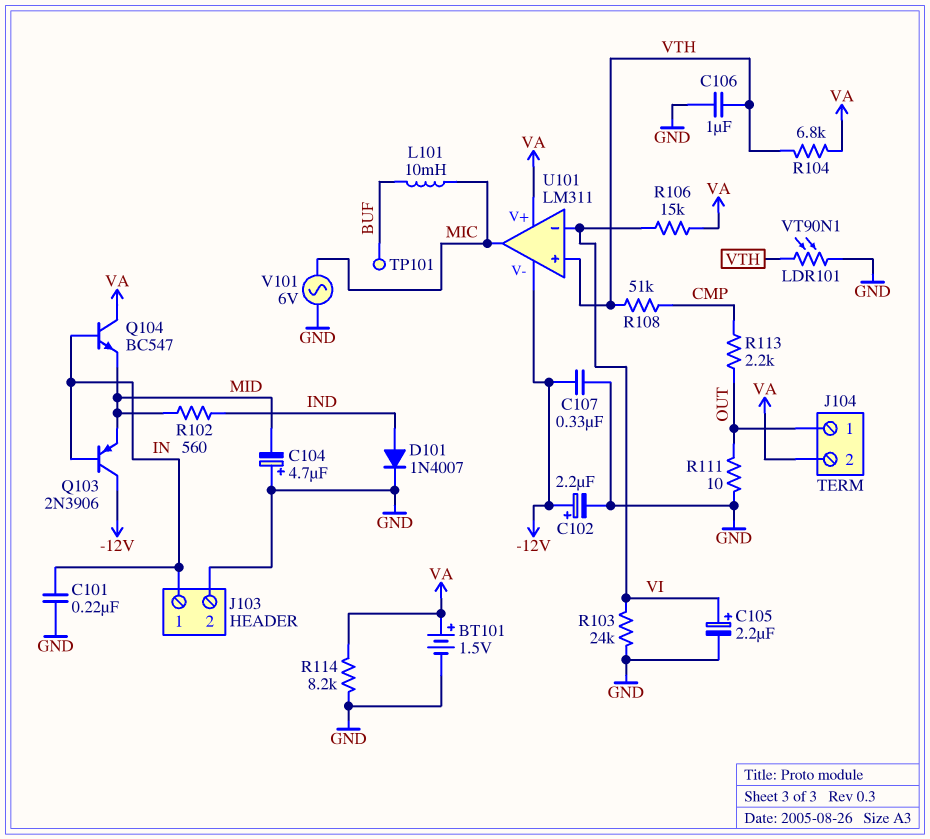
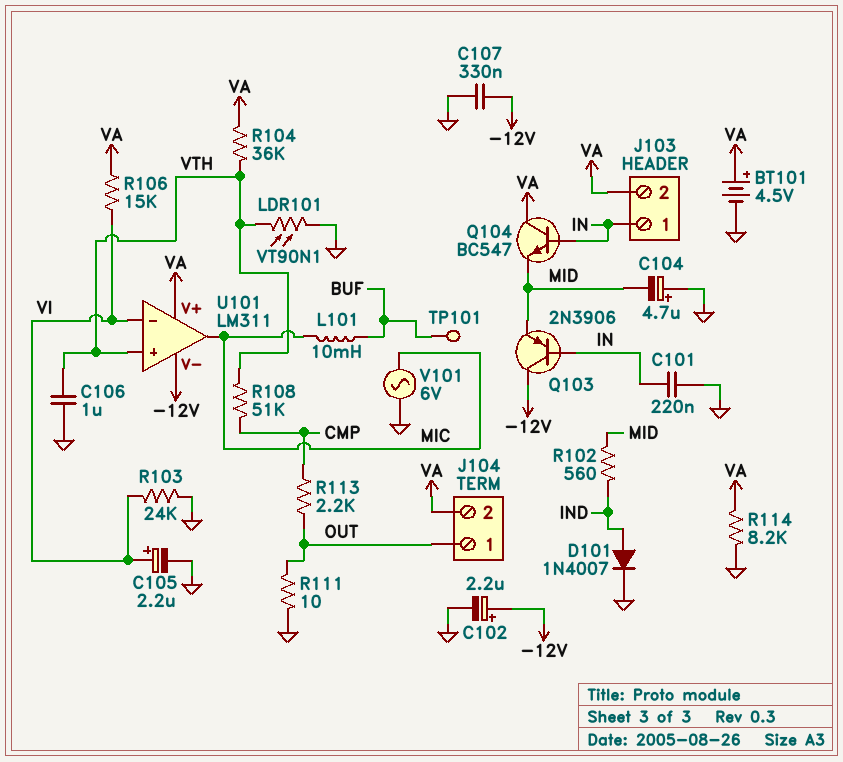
BT101: 1.5V (plus VA, minus GND) -> 4.5V (plus VA, minus GND)
J103 pin 2: GND -> VA
R104: 6.8k (VA, VTH) -> 36k (VA, VTH)

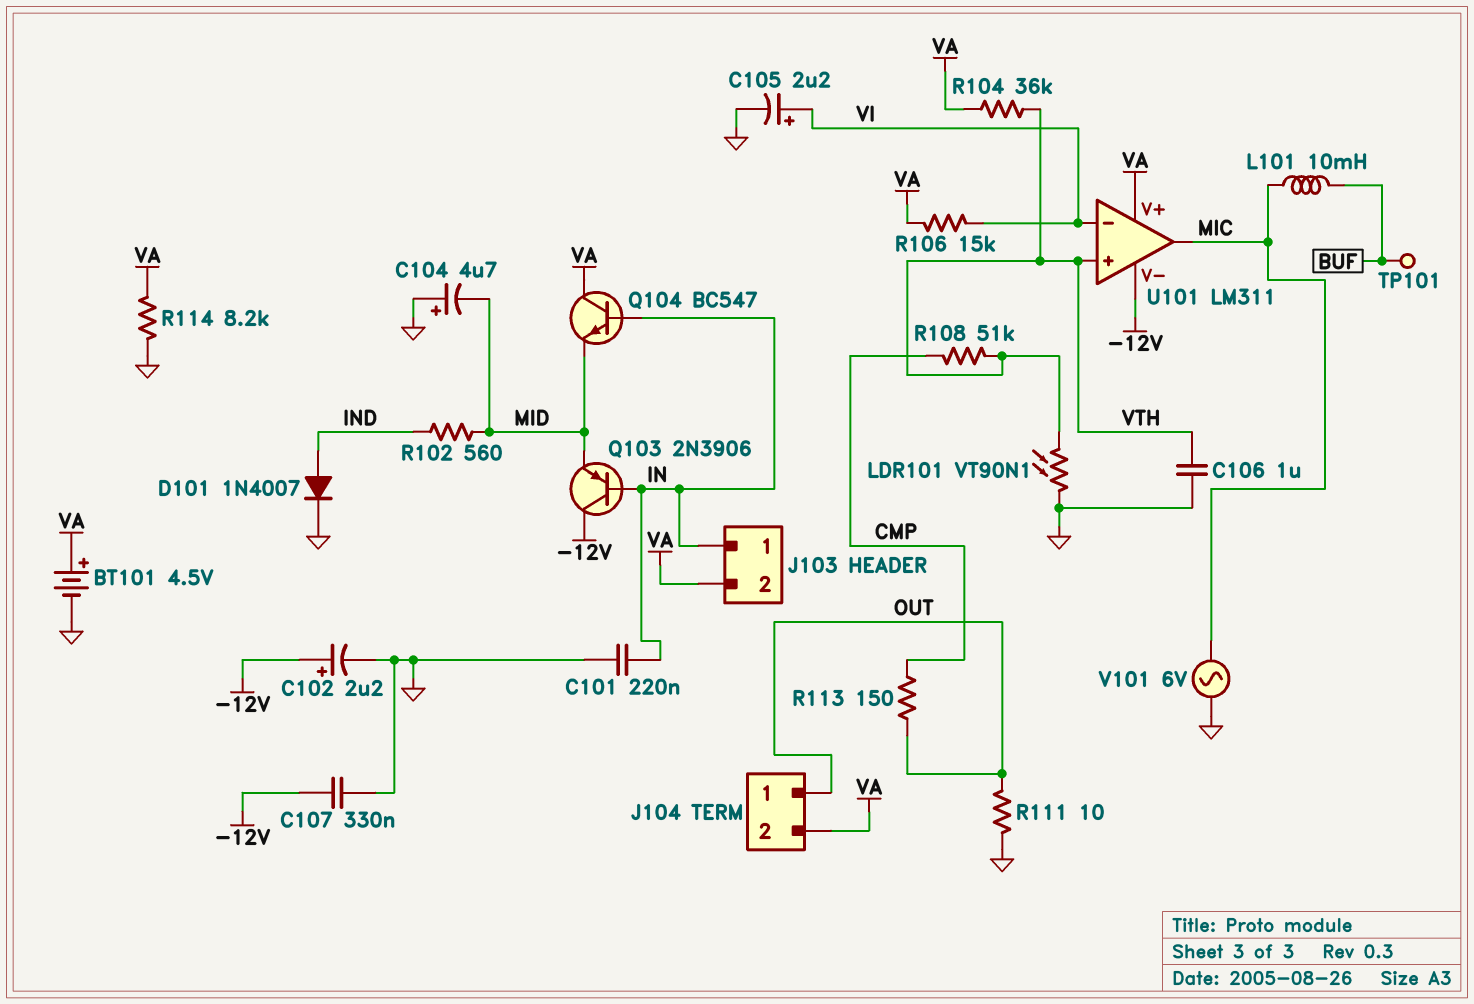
R103: 24k (GND, VI) -> none
R113: 2.2k (CMP, OUT) -> 150 (CMP, OUT)

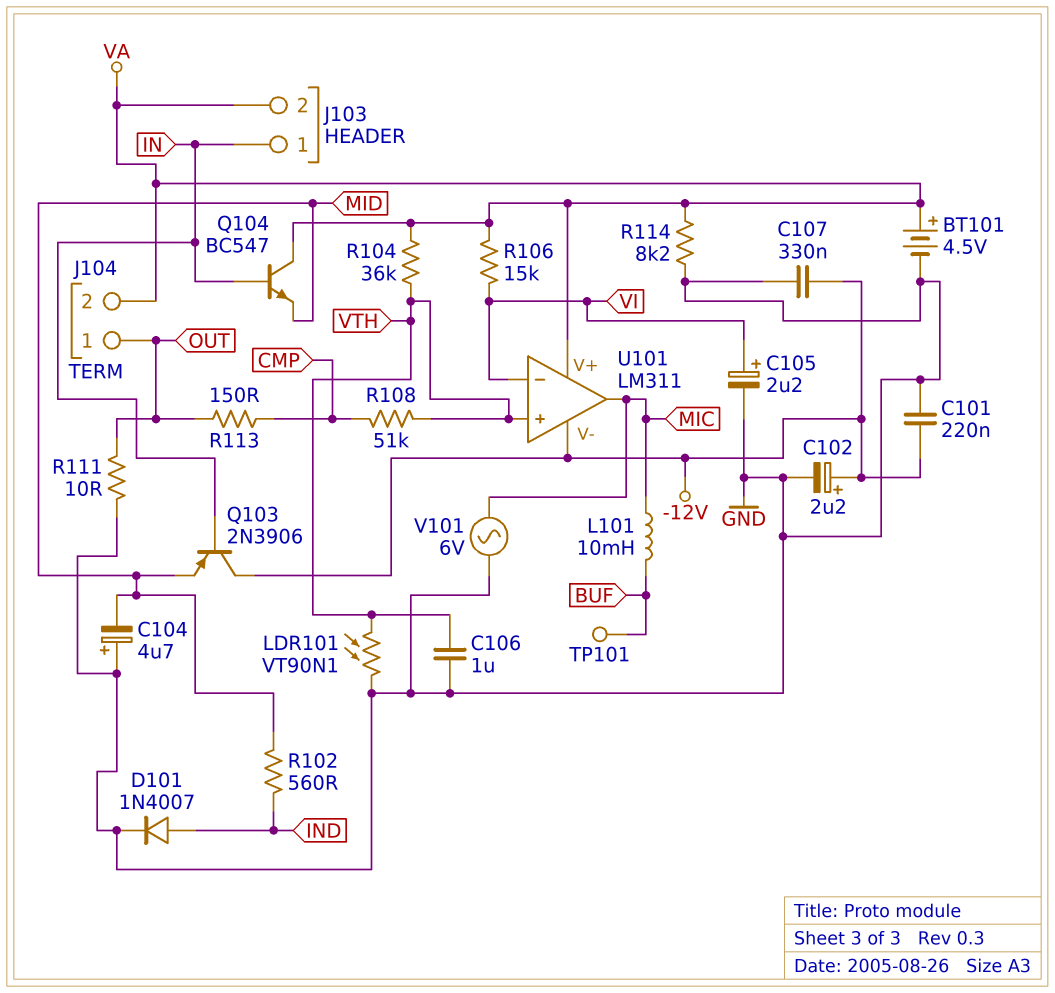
C101: 220nF (GND, IN) -> 220nF (-12V, GND)

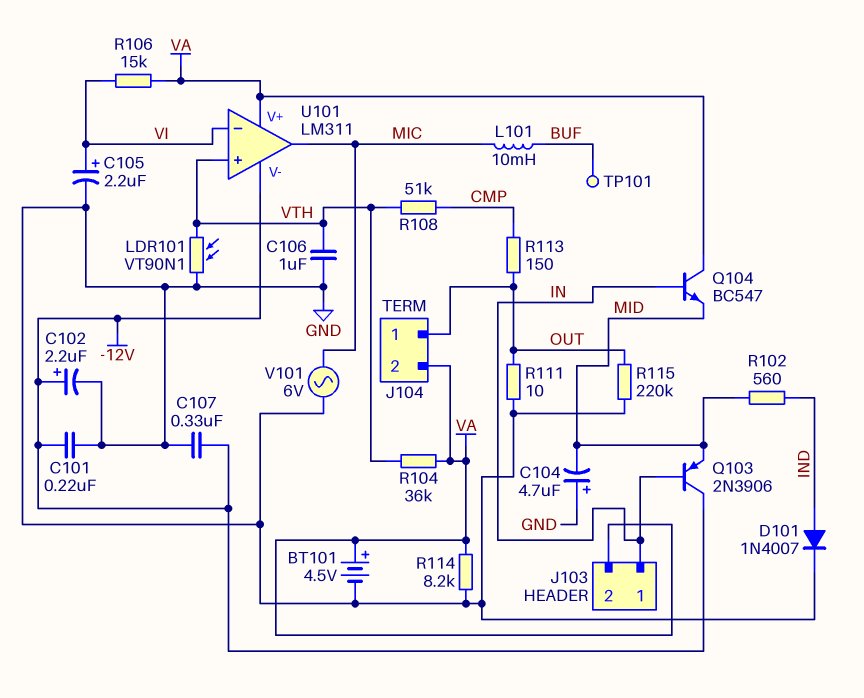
R115: none -> 220k (GND, OUT)

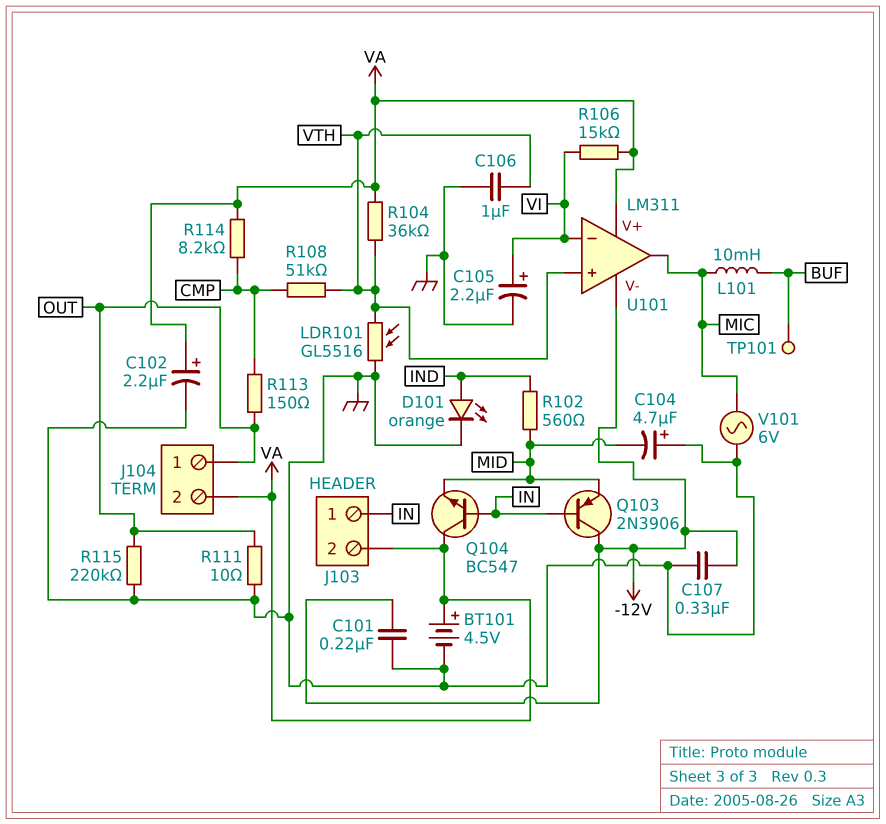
C102: 2.2uF (plus -12V, minus GND) -> 2.2uF (plus VA, minus GND)
D101: diode 1N4007 (A IND, K GND) -> LED orange (A IND, K GND)
LDR101: VT90N1 (GND, VTH) -> GL5516 (GND, VTH)
R114: 8.2k (GND, VA) -> 8.2k (CMP, VA)

